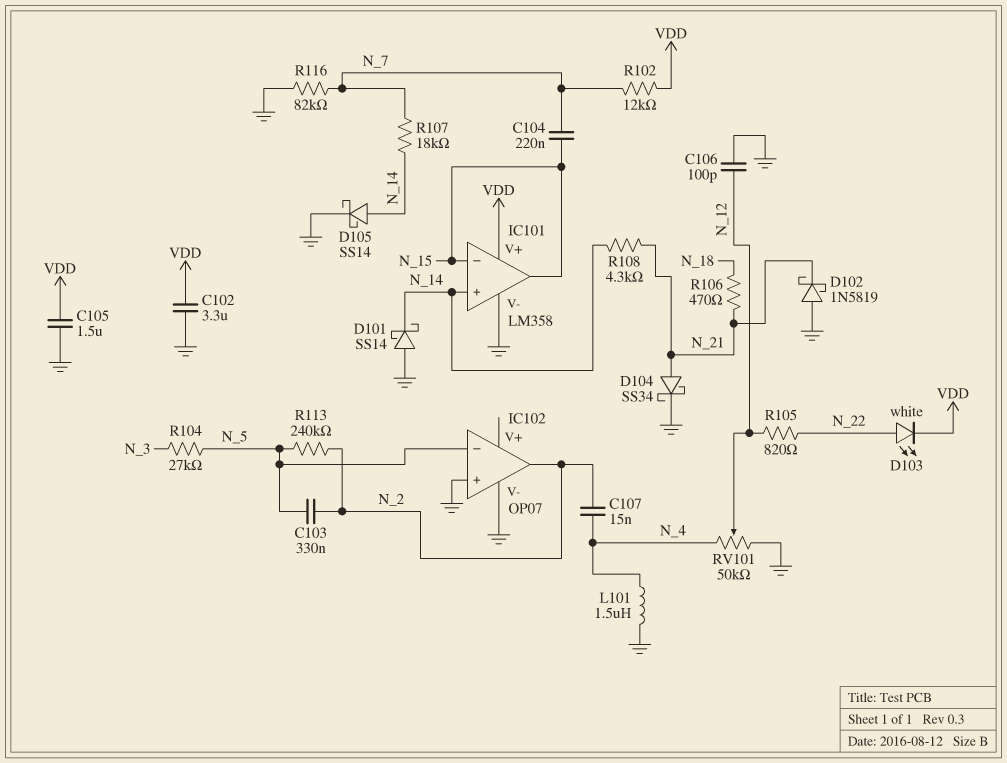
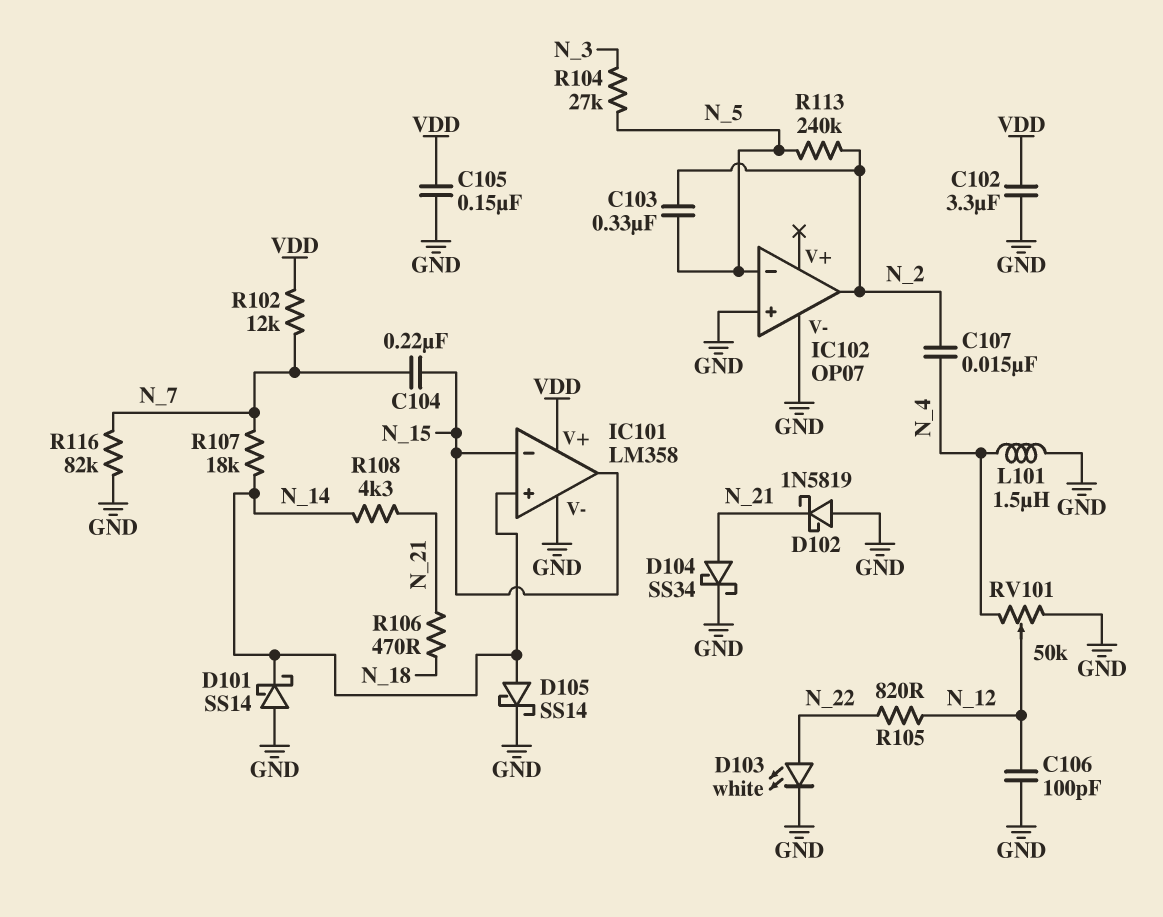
C105: 1.5uF (GND, VDD) -> 150nF (GND, VDD)
D103: LED white (A N_22, K VDD) -> LED white (A N_22, K GND)

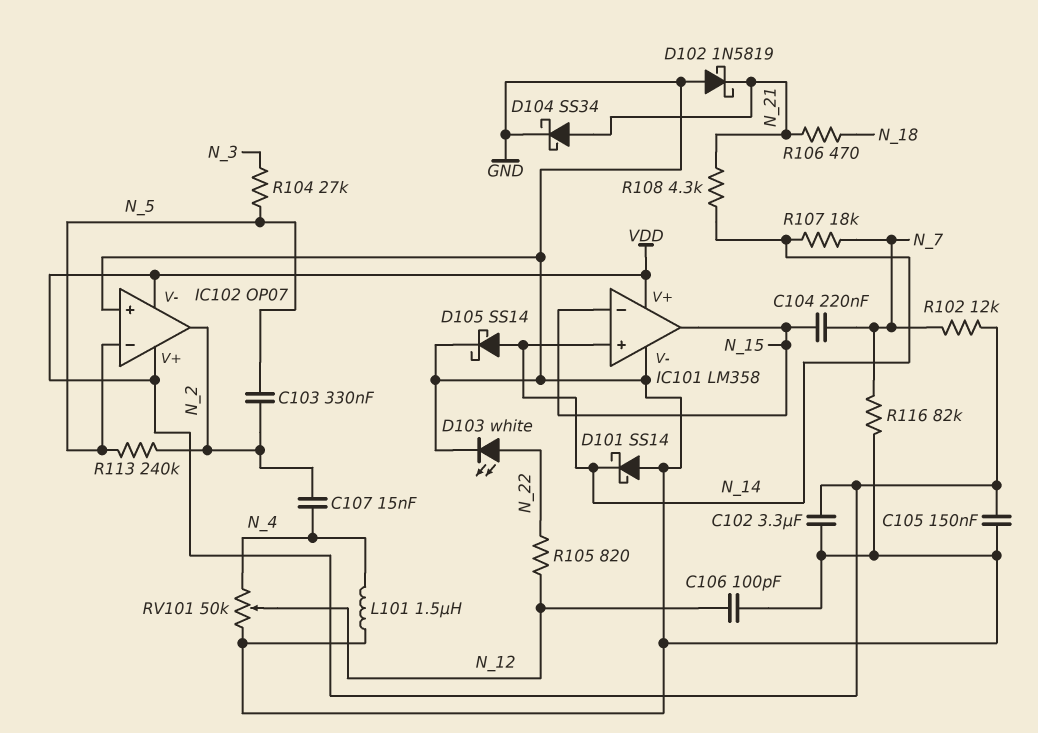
IC102 pin V+: none -> VDD
IC102 pin V-: GND -> VDD

